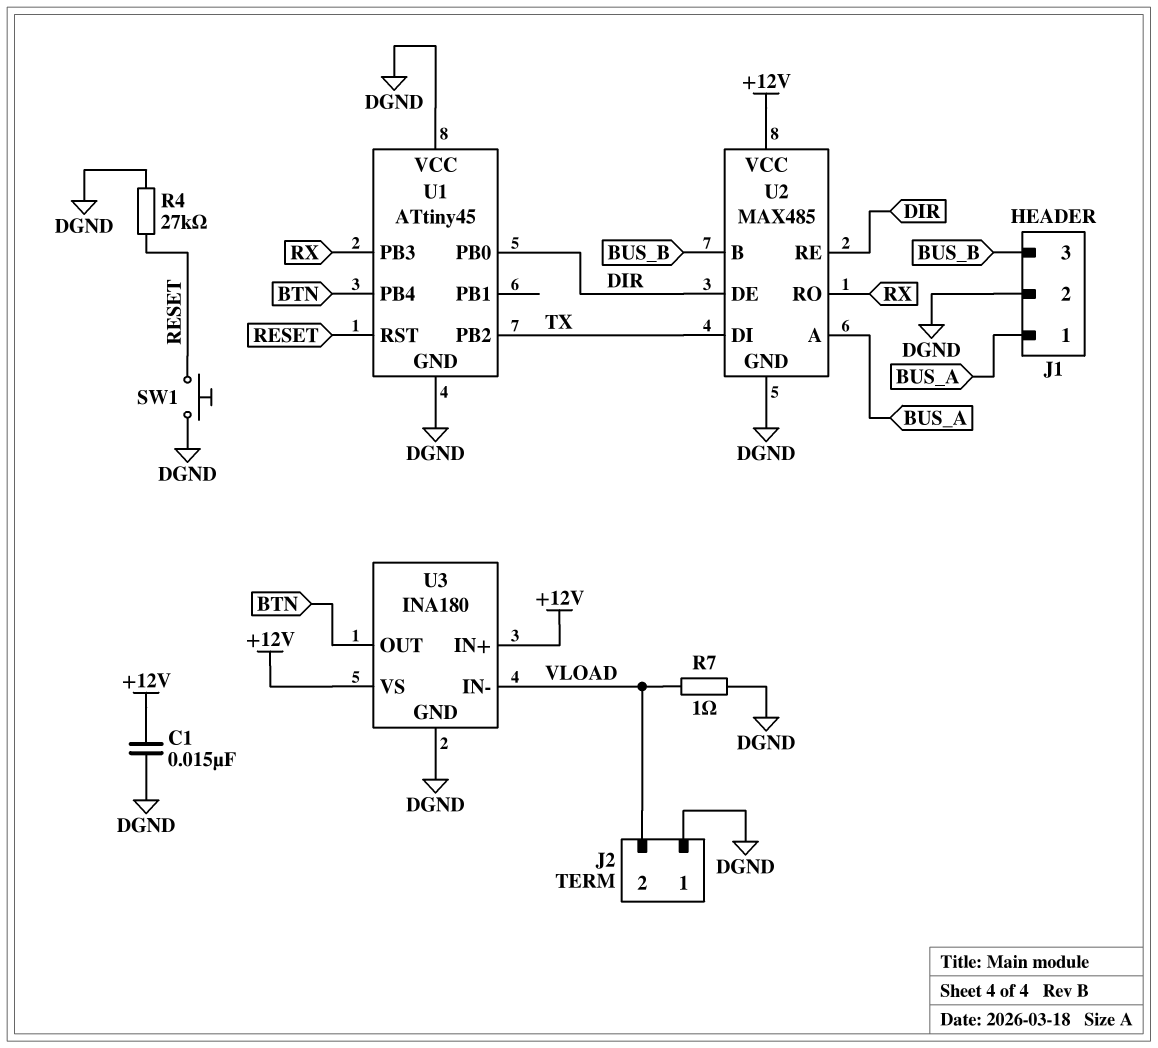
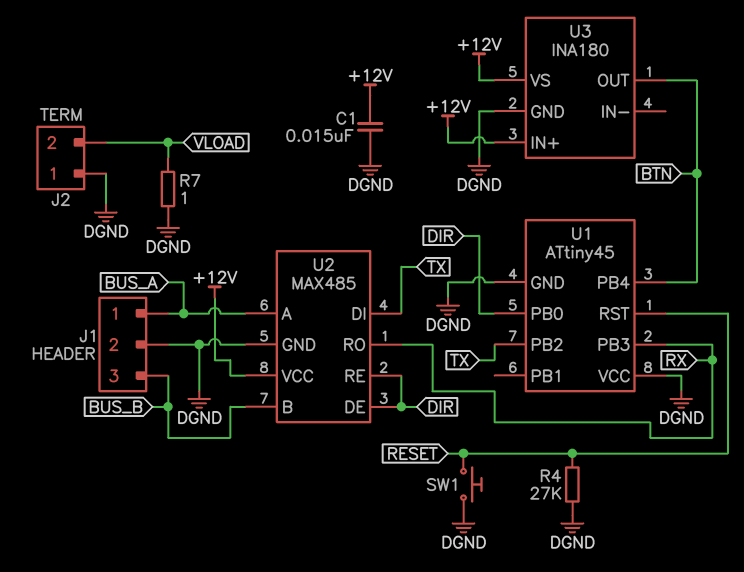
U3 pin IN-: VLOAD -> none

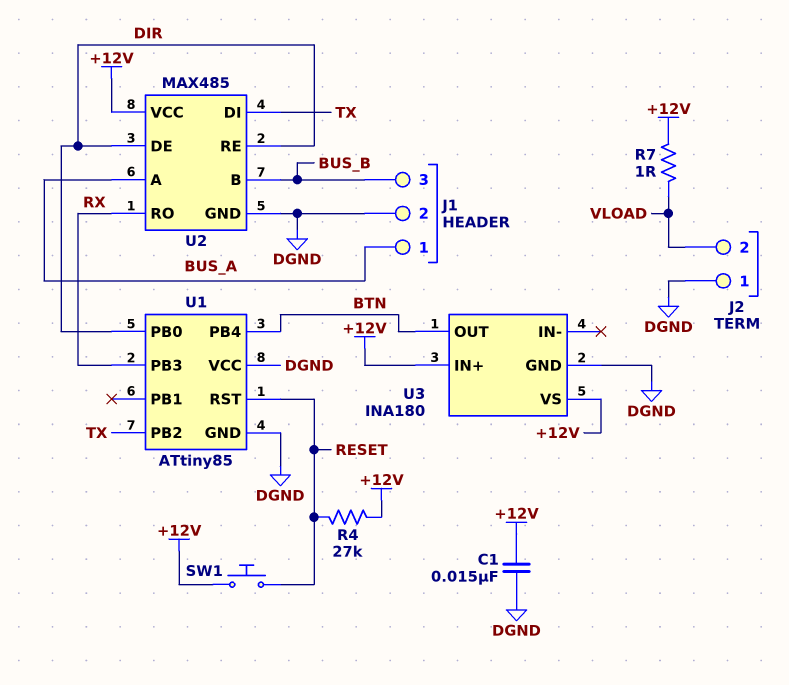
R4: 27k (DGND, RESET) -> 27k (+12V, RESET)
R7: 1 (DGND, VLOAD) -> 1 (+12V, VLOAD)
SW1: button (DGND, RESET) -> button (+12V, RESET)
U1: ATtiny45 -> ATtiny85

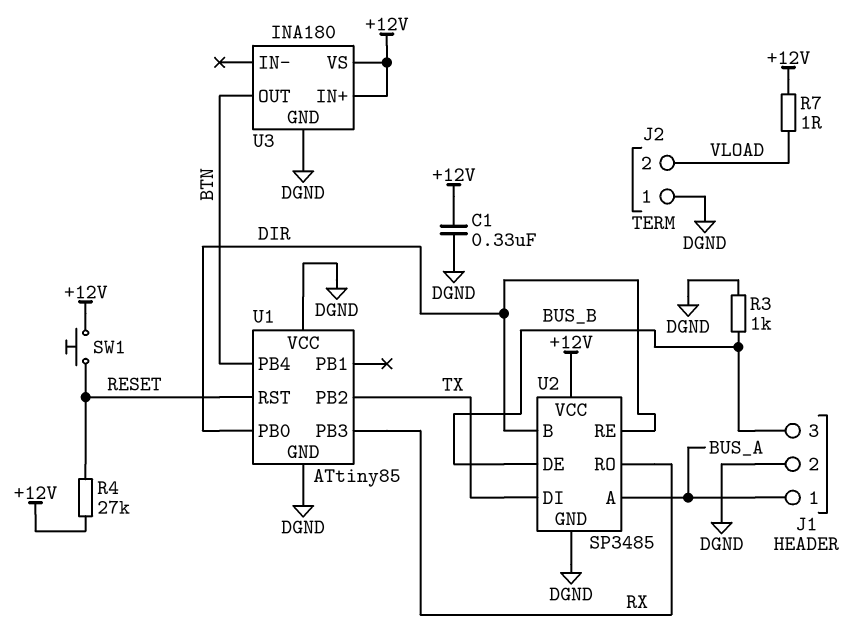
C1: 15nF (+12V, DGND) -> 330nF (+12V, DGND)
R3: none -> 1k (BUS_B, DGND)
U2: MAX485 -> SP3485
U2 pin B: BUS_B -> DIR
U2 pin DE: DIR -> BUS_B

